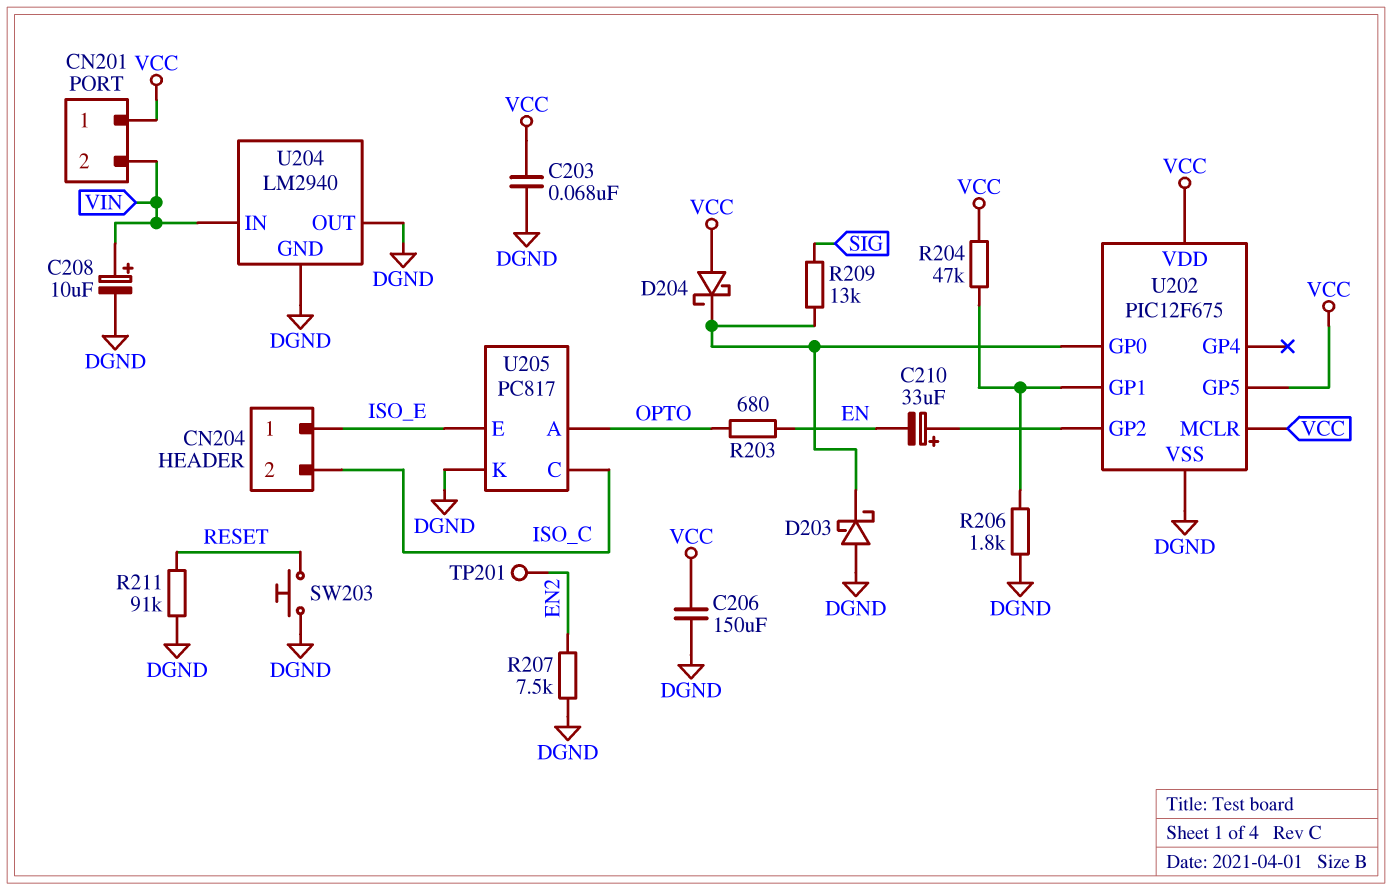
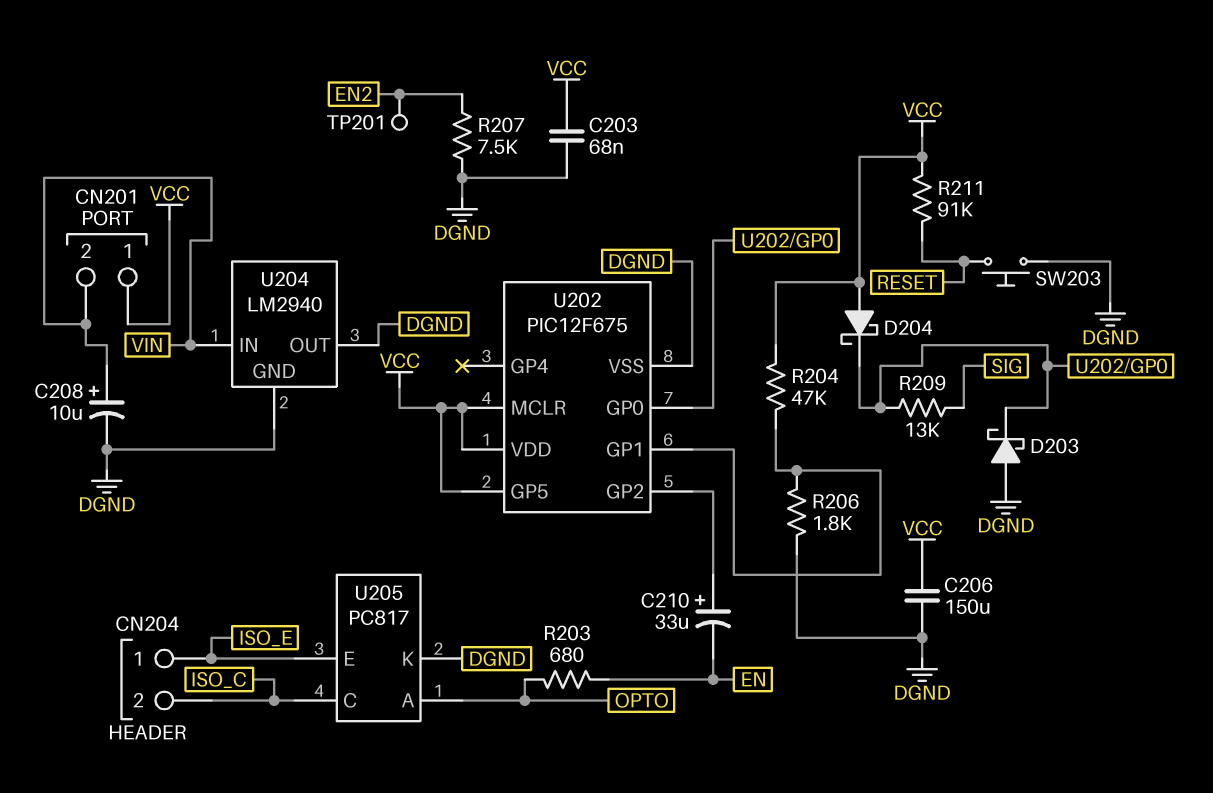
R211: 91k (DGND, RESET) -> 91k (RESET, VCC)

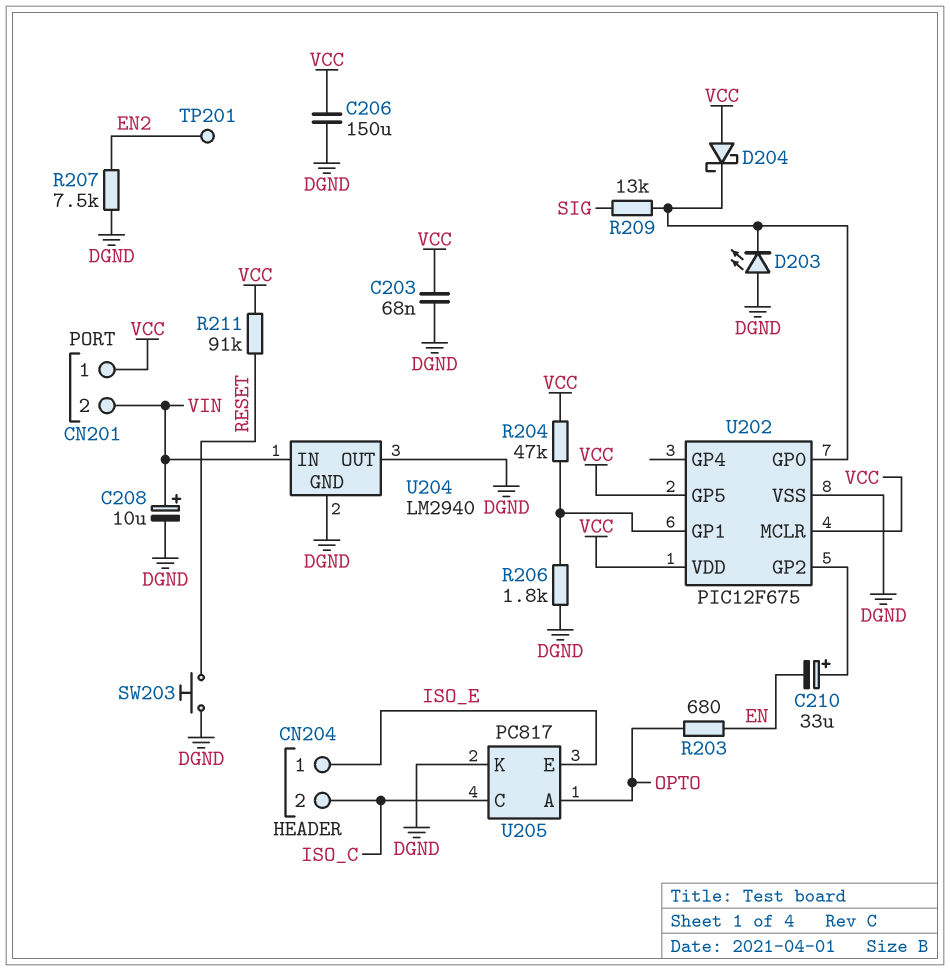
D203: schottky (A DGND, K U202/GP0) -> LED (A DGND, K U202/GP0)

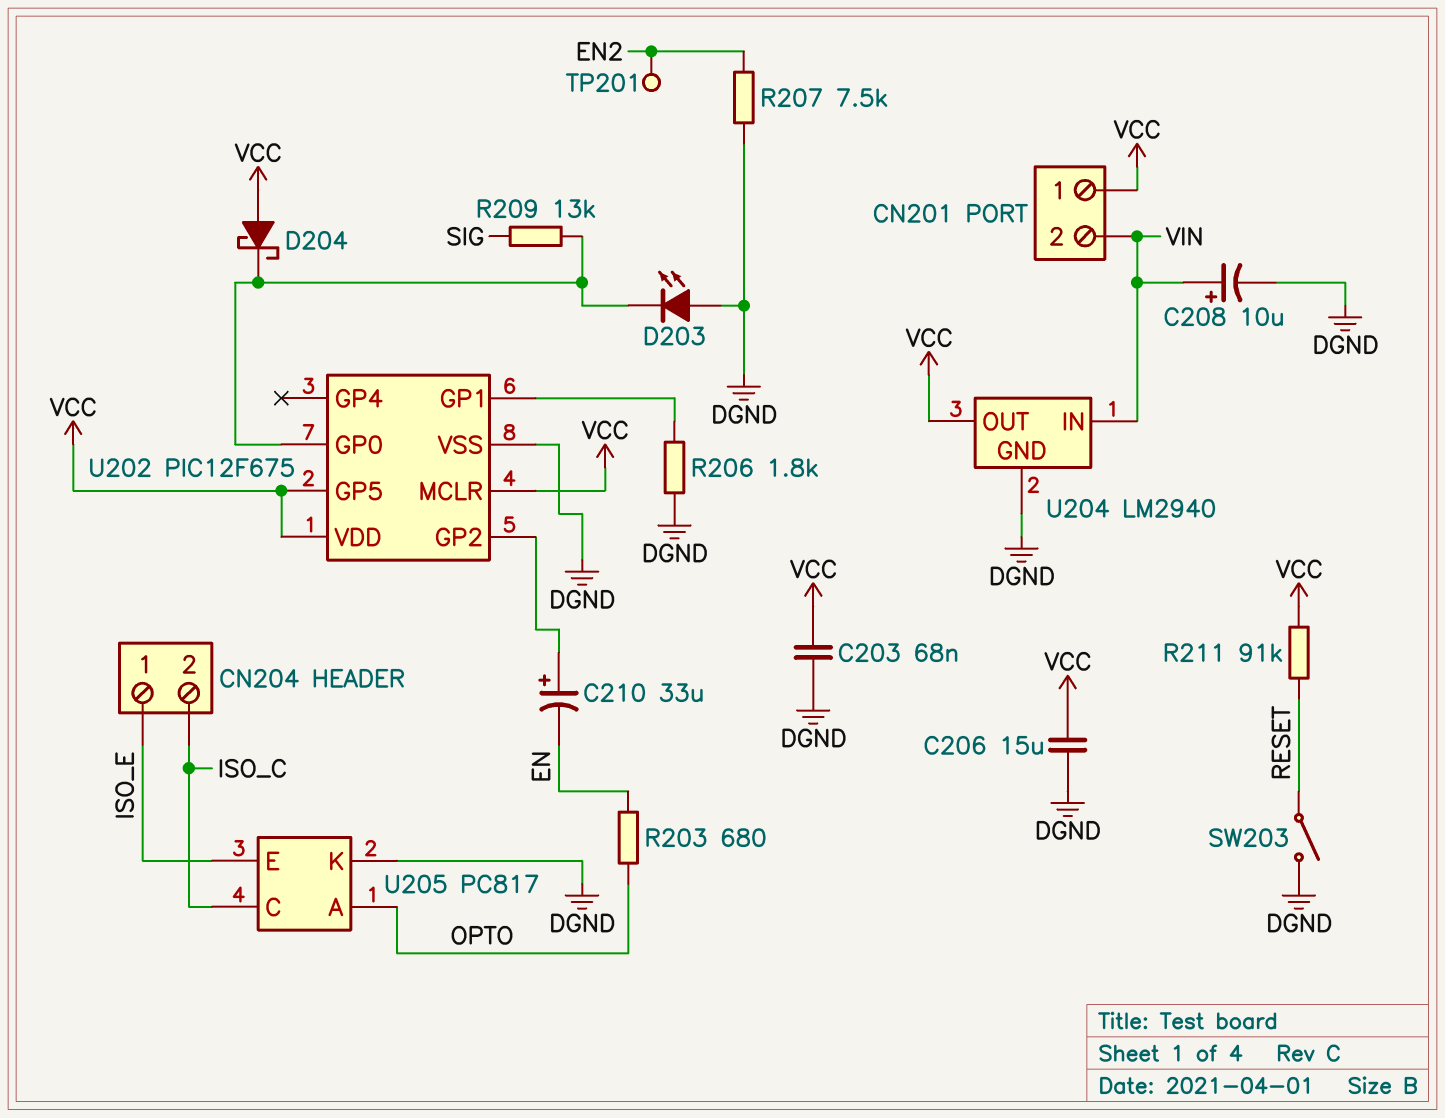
C206: 150uF (DGND, VCC) -> 15uF (DGND, VCC)
R204: 47k (U202/GP1, VCC) -> none
SW203: button (DGND, RESET) -> switch (DGND, RESET)
U204 pin OUT: DGND -> VCC

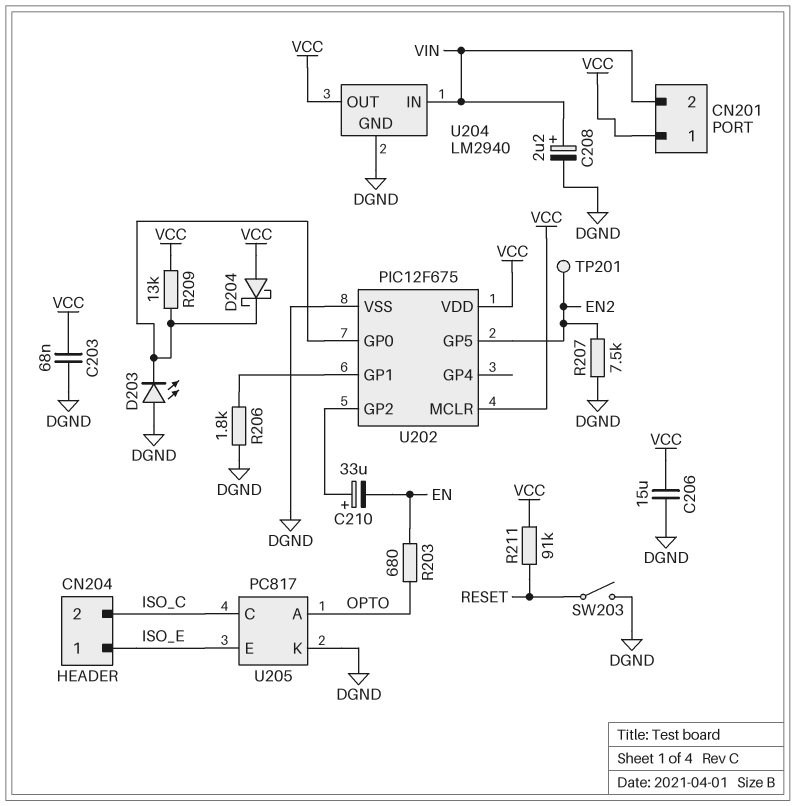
C208: 10uF (plus VIN, minus DGND) -> 2.2uF (plus VIN, minus DGND)
R209: 13k (SIG, U202/GP0) -> 13k (U202/GP0, VCC)
U202 pin GP5: VCC -> EN2

